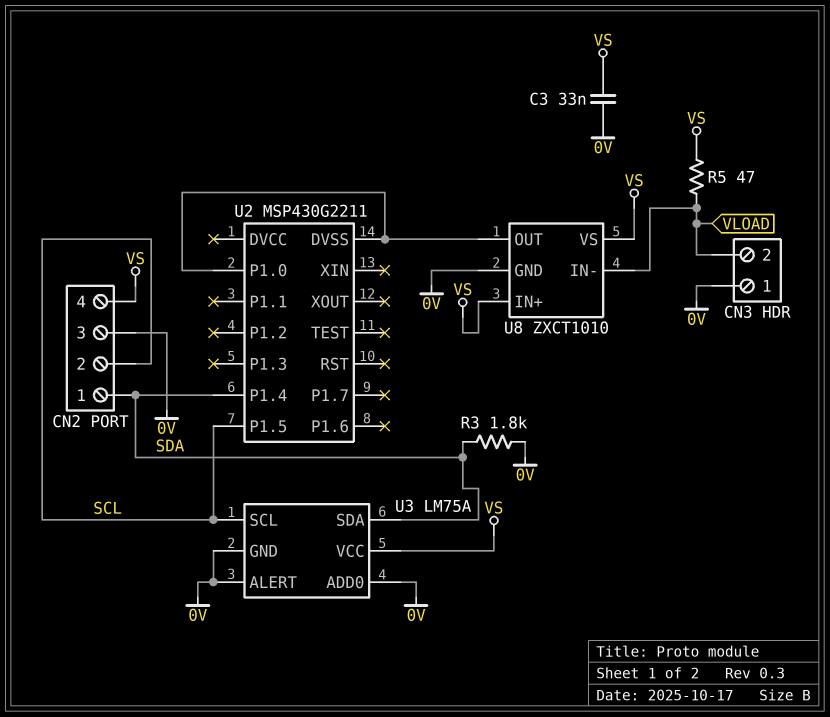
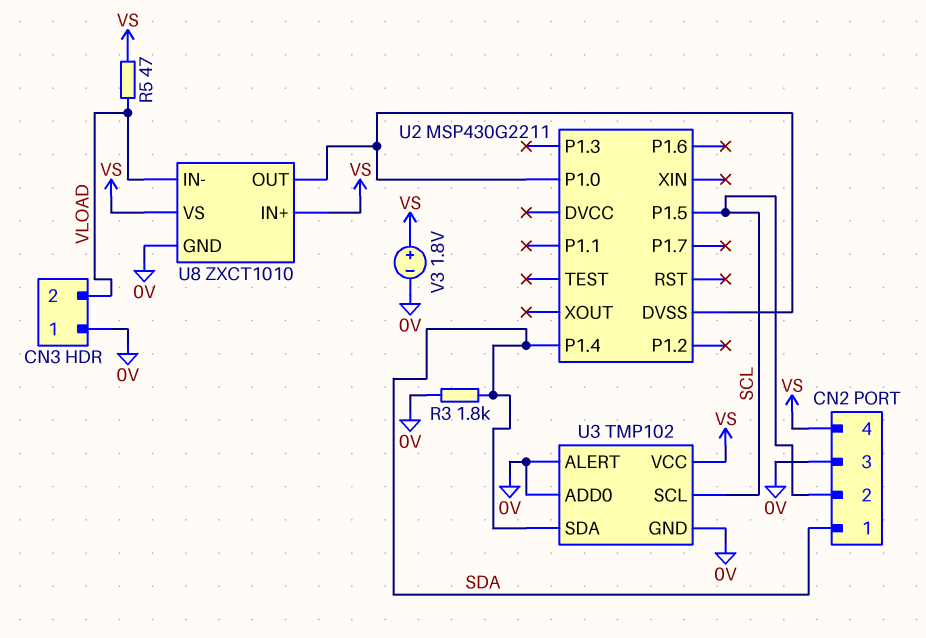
C3: 33nF (0V, VS) -> none
U3: LM75A -> TMP102
V3: none -> 1.8V (plus VS, minus 0V)

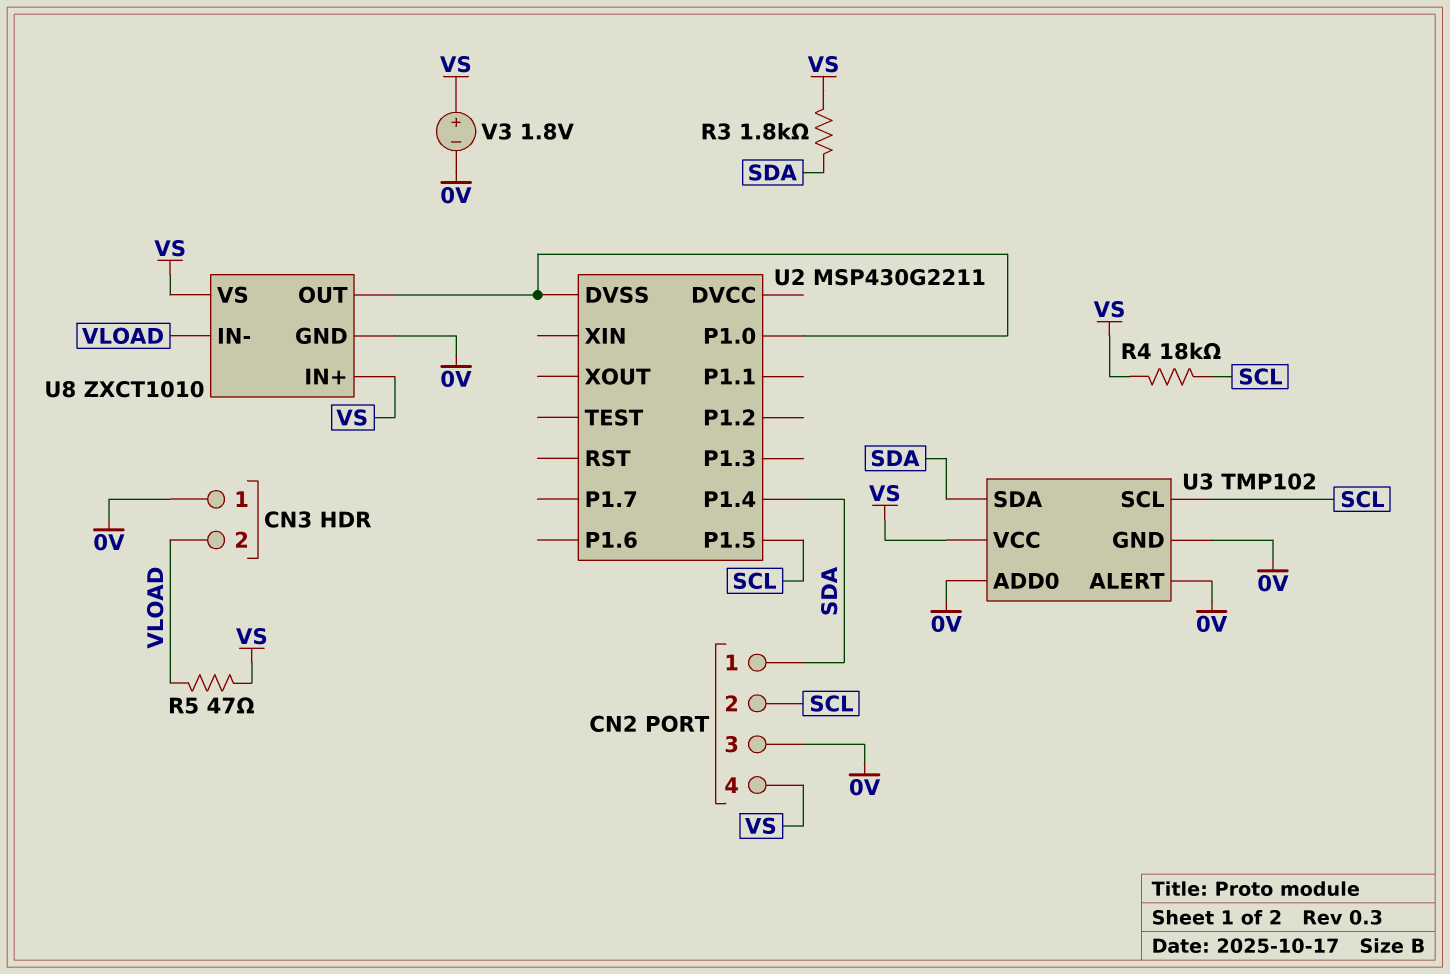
R3: 1.8k (0V, SDA) -> 1.8k (SDA, VS)
R4: none -> 18k (SCL, VS)

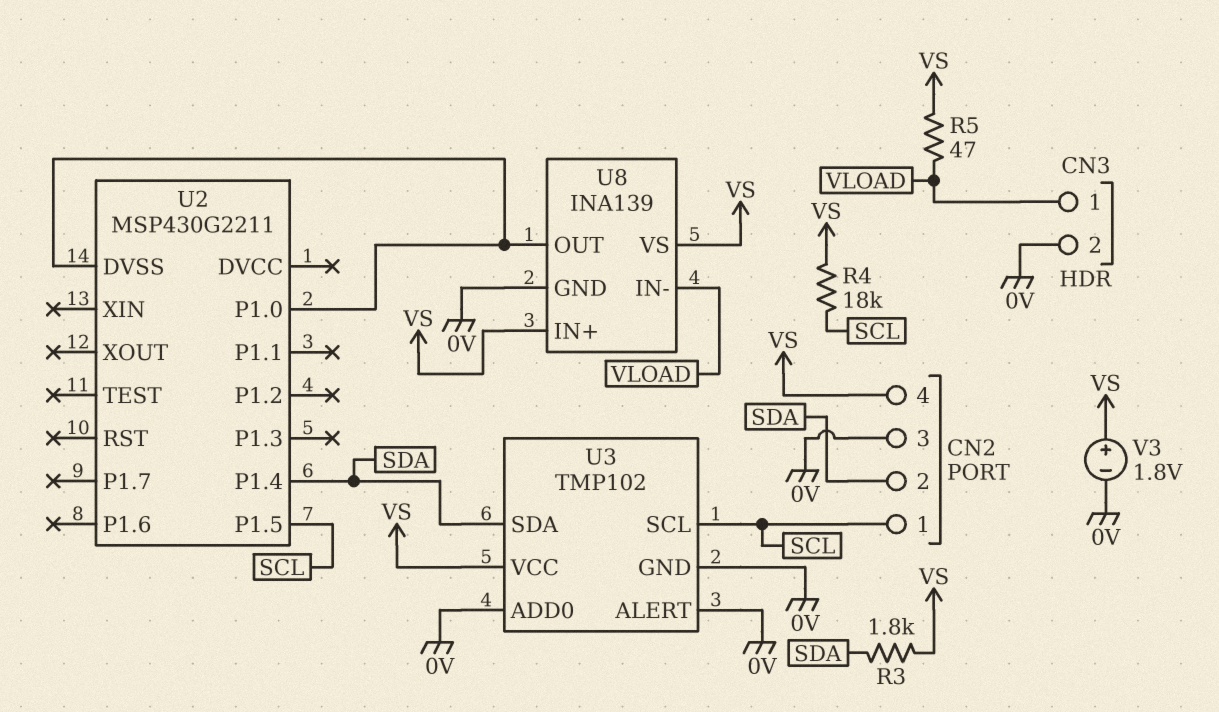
CN2 pin 1: SDA -> SCL
CN2 pin 2: SCL -> SDA
CN3 pin 1: 0V -> VLOAD
CN3 pin 2: VLOAD -> 0V
U8: ZXCT1010 -> INA139

